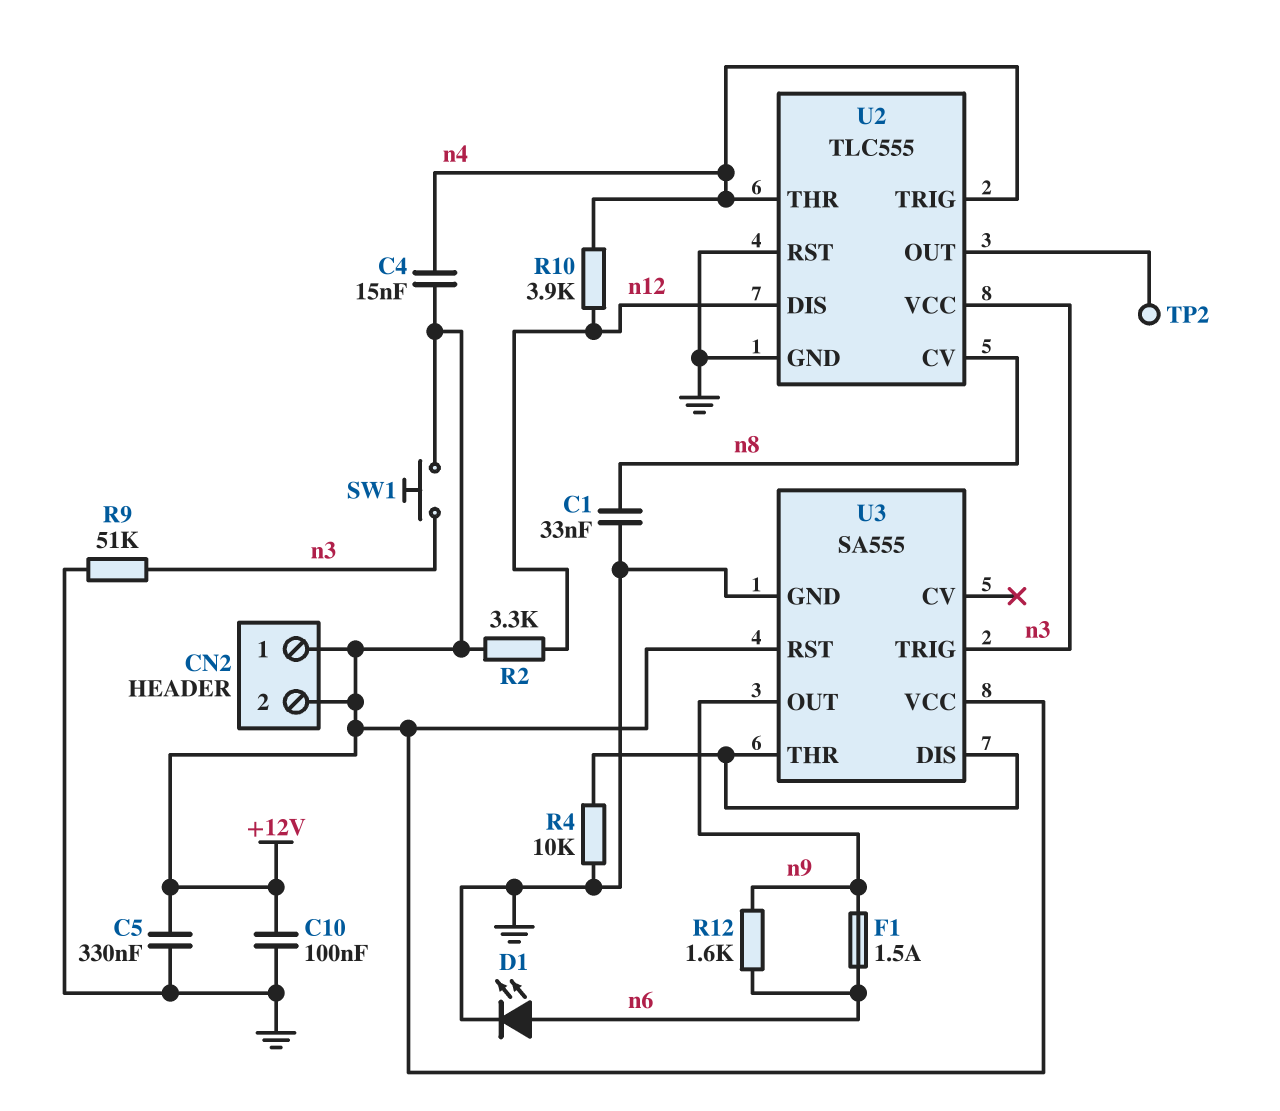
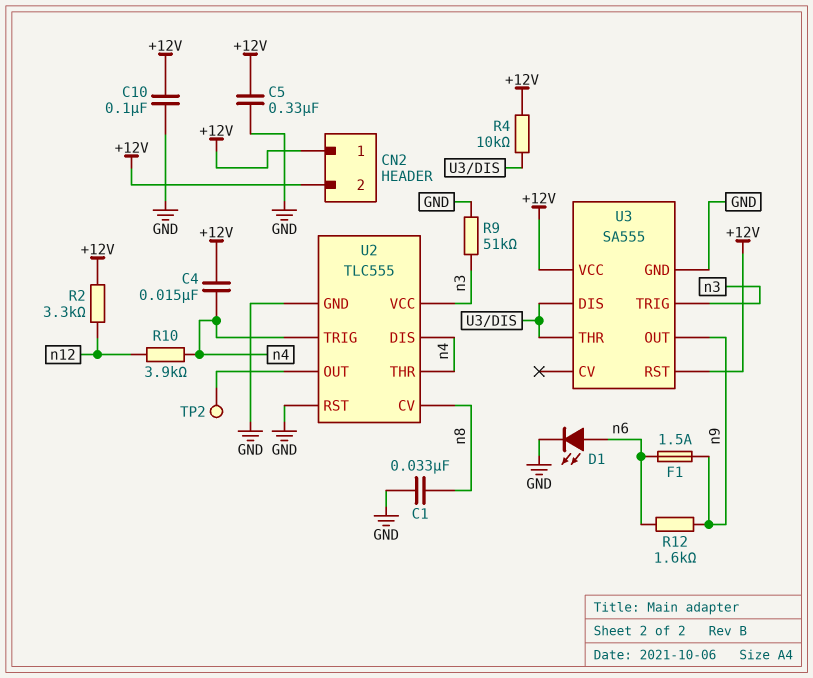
R4: 10k (GND, U3/DIS) -> 10k (+12V, U3/DIS)
SW1: button (+12V, n3) -> none
U2 pin DIS: n12 -> n4

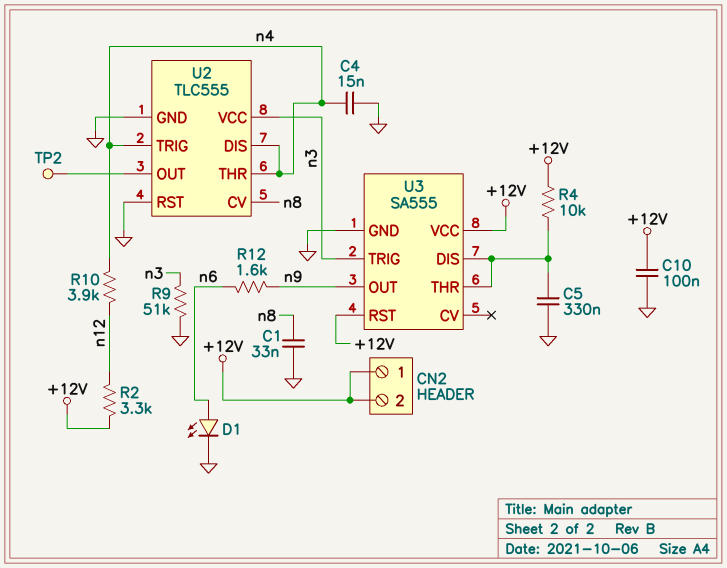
C4: 15nF (+12V, n4) -> 15nF (GND, n4)
C5: 330nF (+12V, GND) -> 330nF (GND, U3/DIS)
F1: 1.5A (n6, n9) -> none

